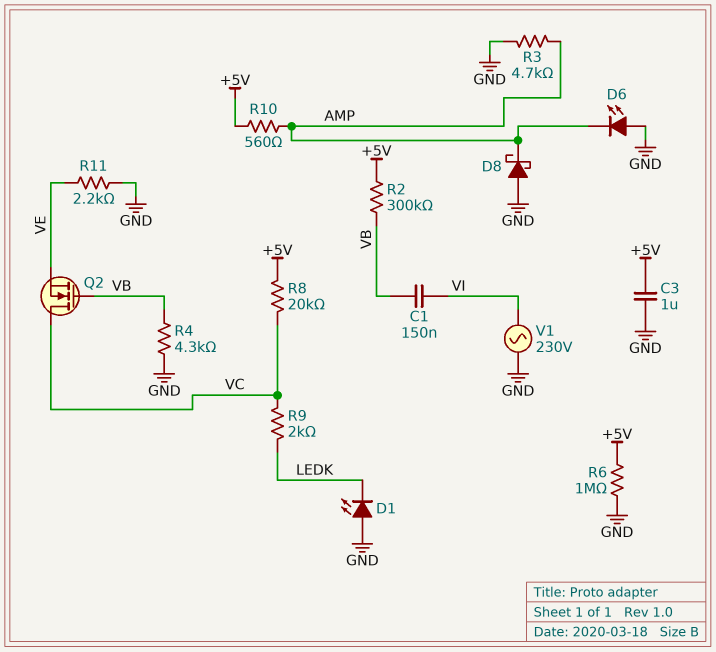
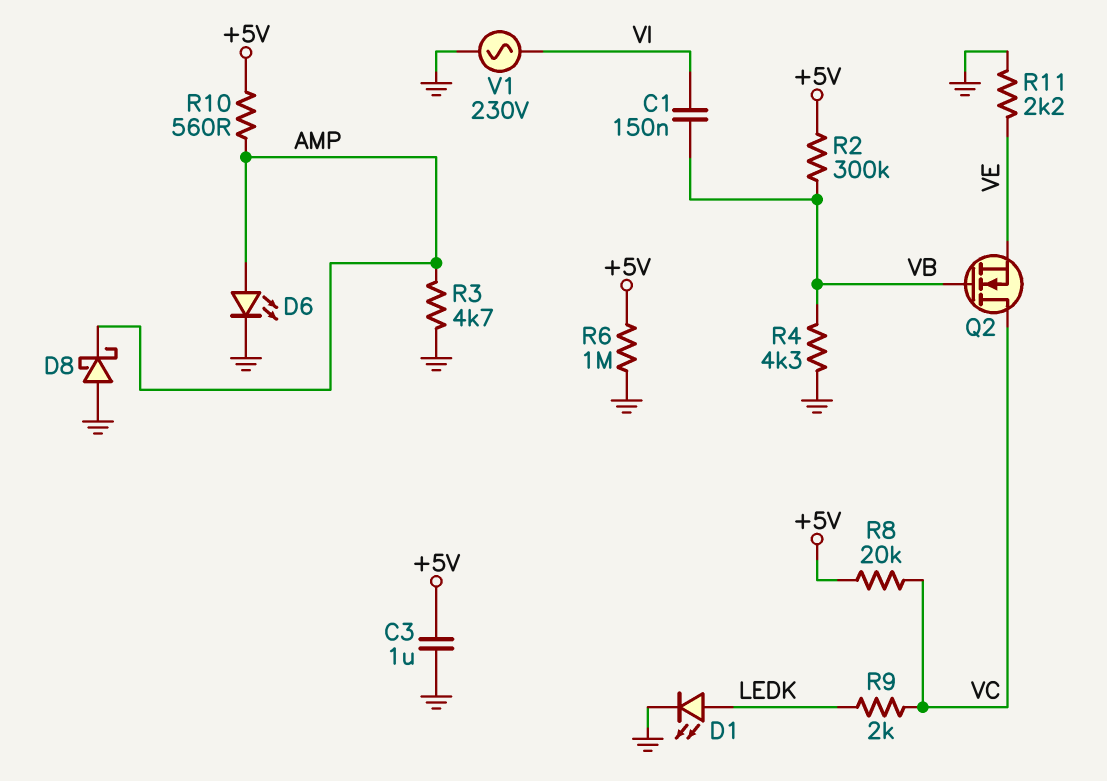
D1: LED (A GND, K LEDK) -> LED (A LEDK, K GND)
D6: LED (A GND, K AMP) -> LED (A AMP, K GND)

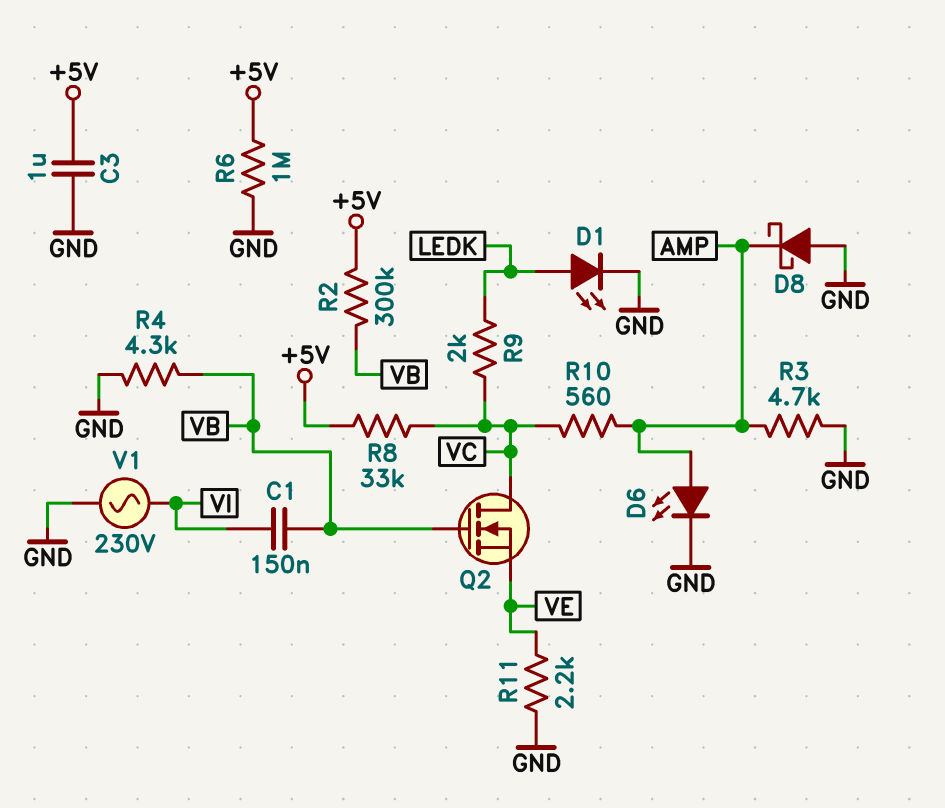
R8: 20k (+5V, VC) -> 33k (+5V, VC)
R10: 560 (+5V, AMP) -> 560 (AMP, VC)

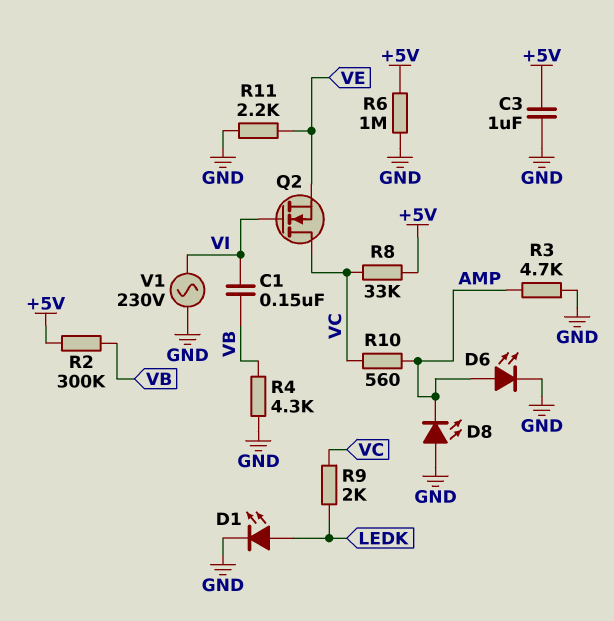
D8: schottky (A GND, K AMP) -> LED (A GND, K AMP)
Q2: NMOS (G VB, D VC, S VE) -> NMOS (G VI, D VC, S VE)

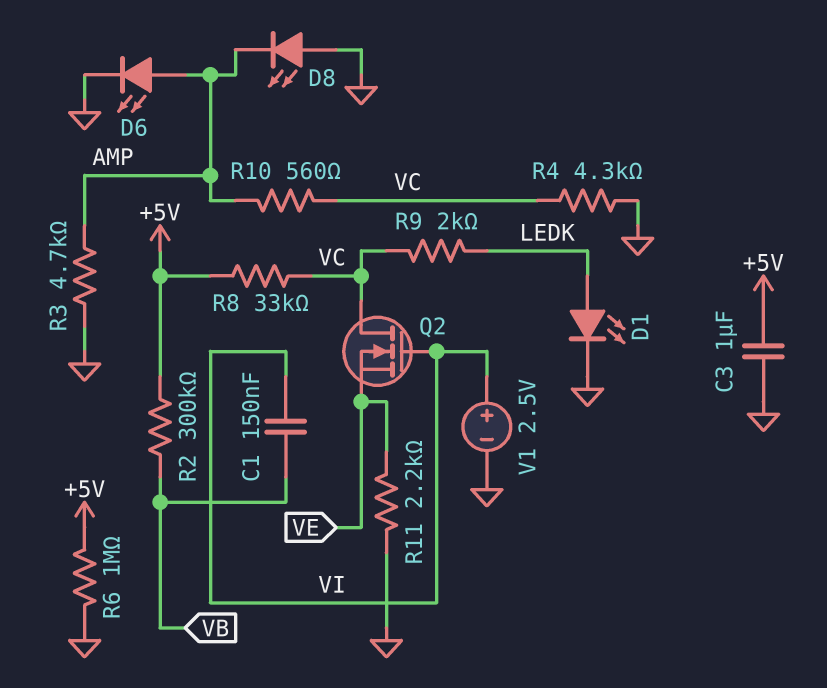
R4: 4.3k (GND, VB) -> 4.3k (GND, VC)
V1: AC 230V (GND, VI) -> 2.5V (plus VI, minus GND)

